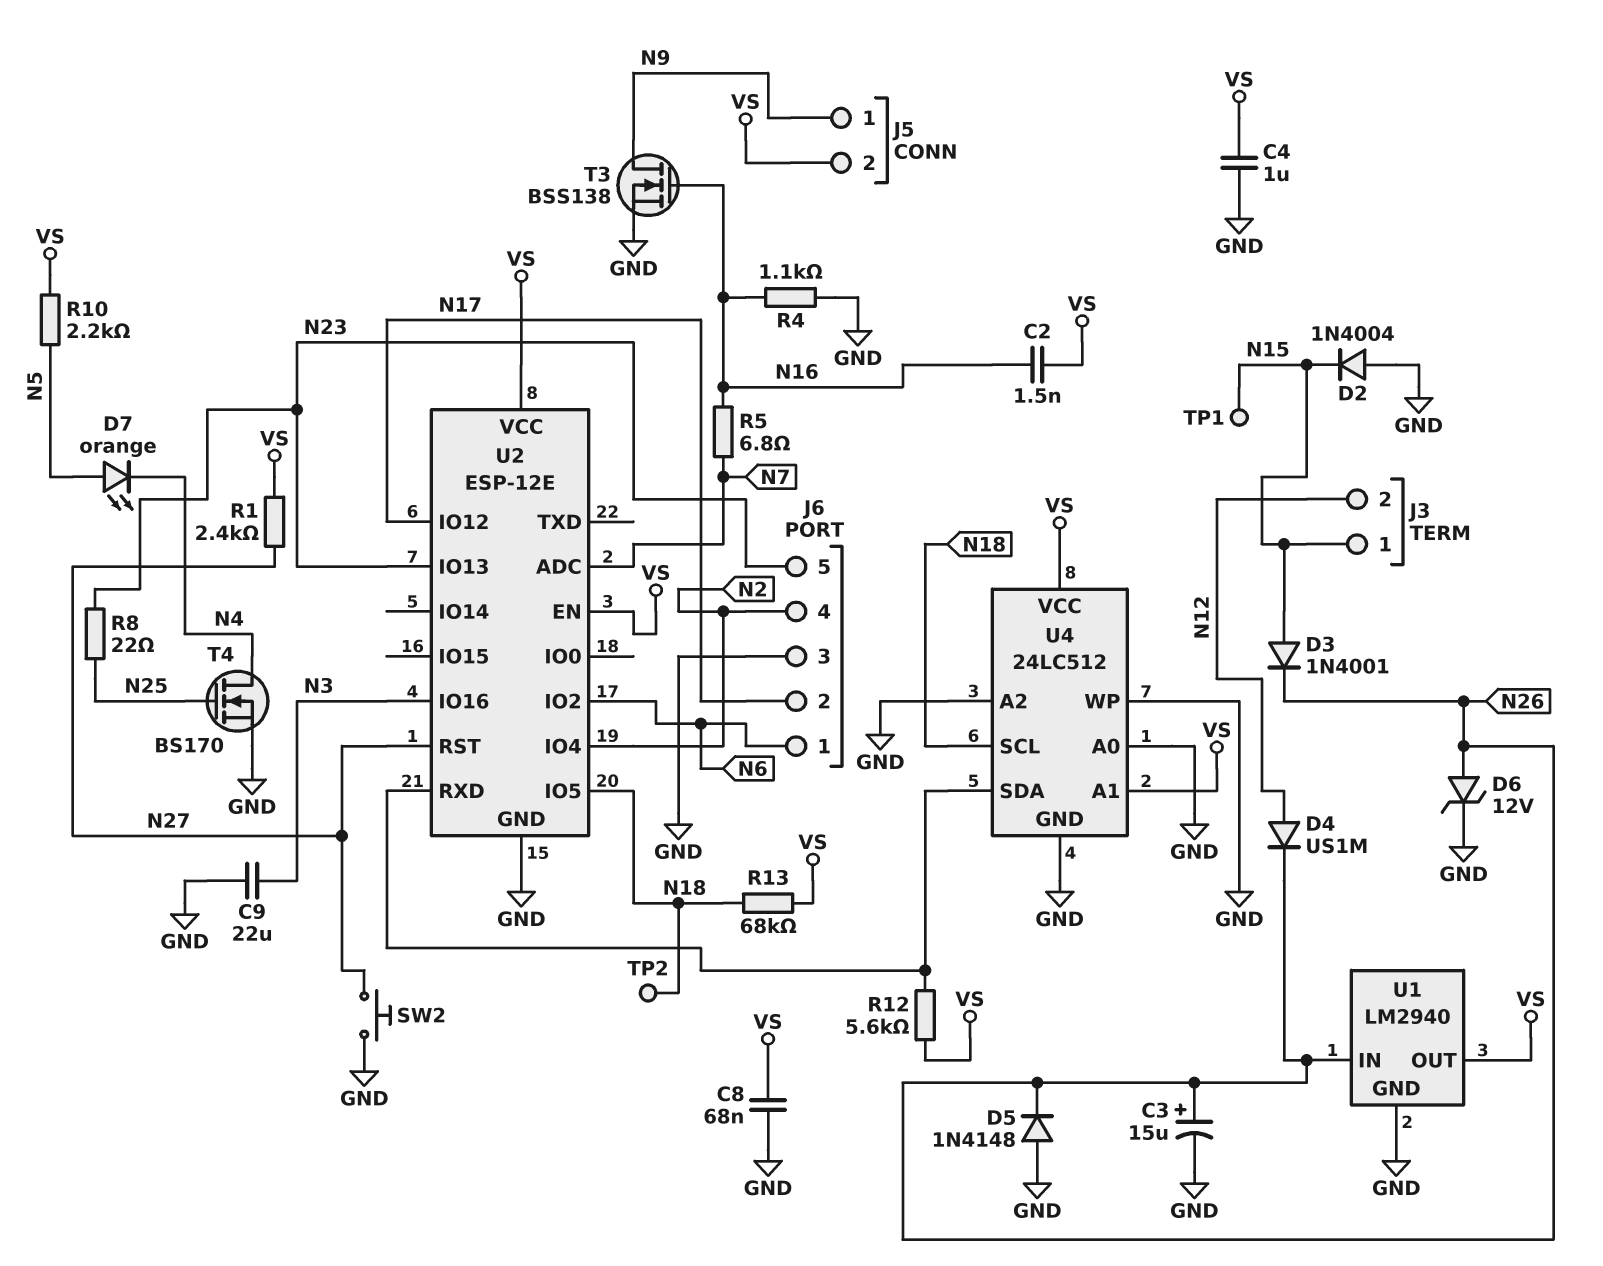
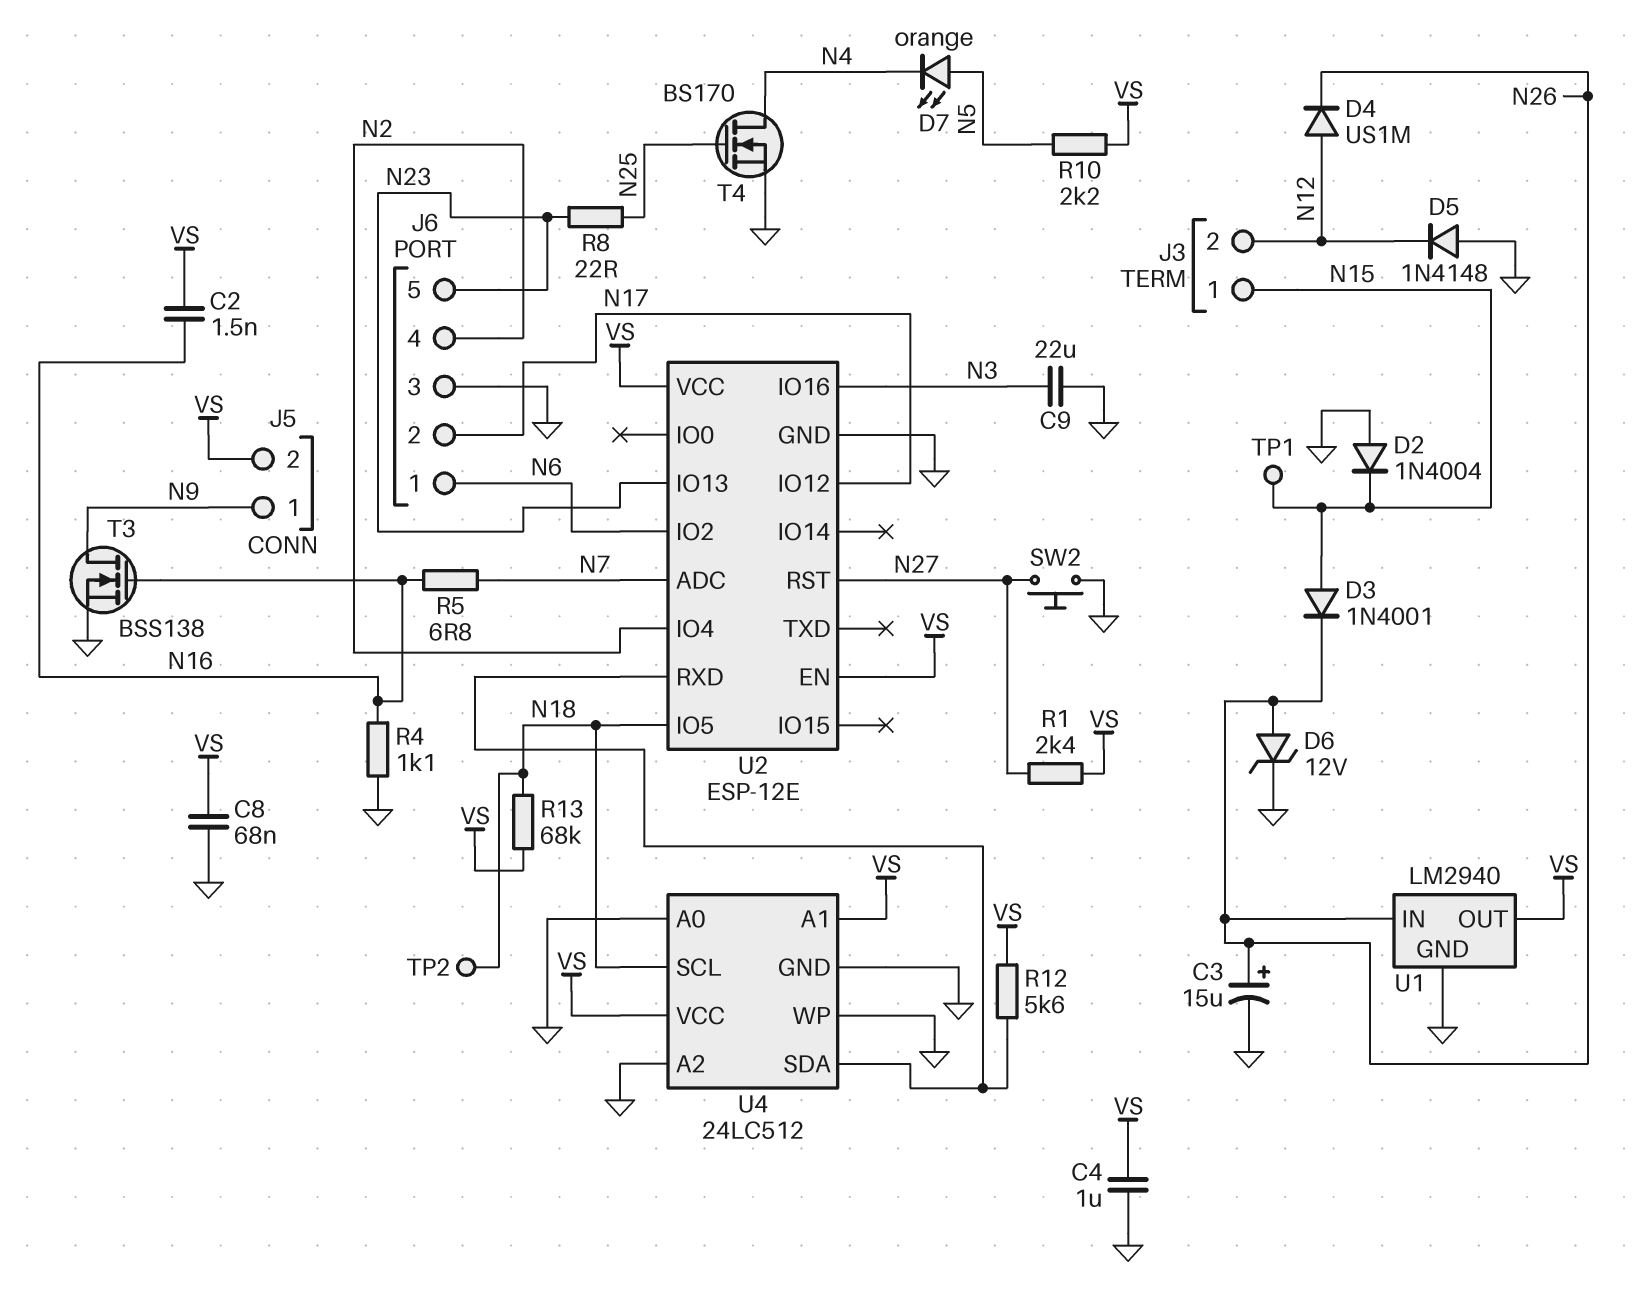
D5: diode 1N4148 (A GND, K N26) -> diode 1N4148 (A GND, K N12)

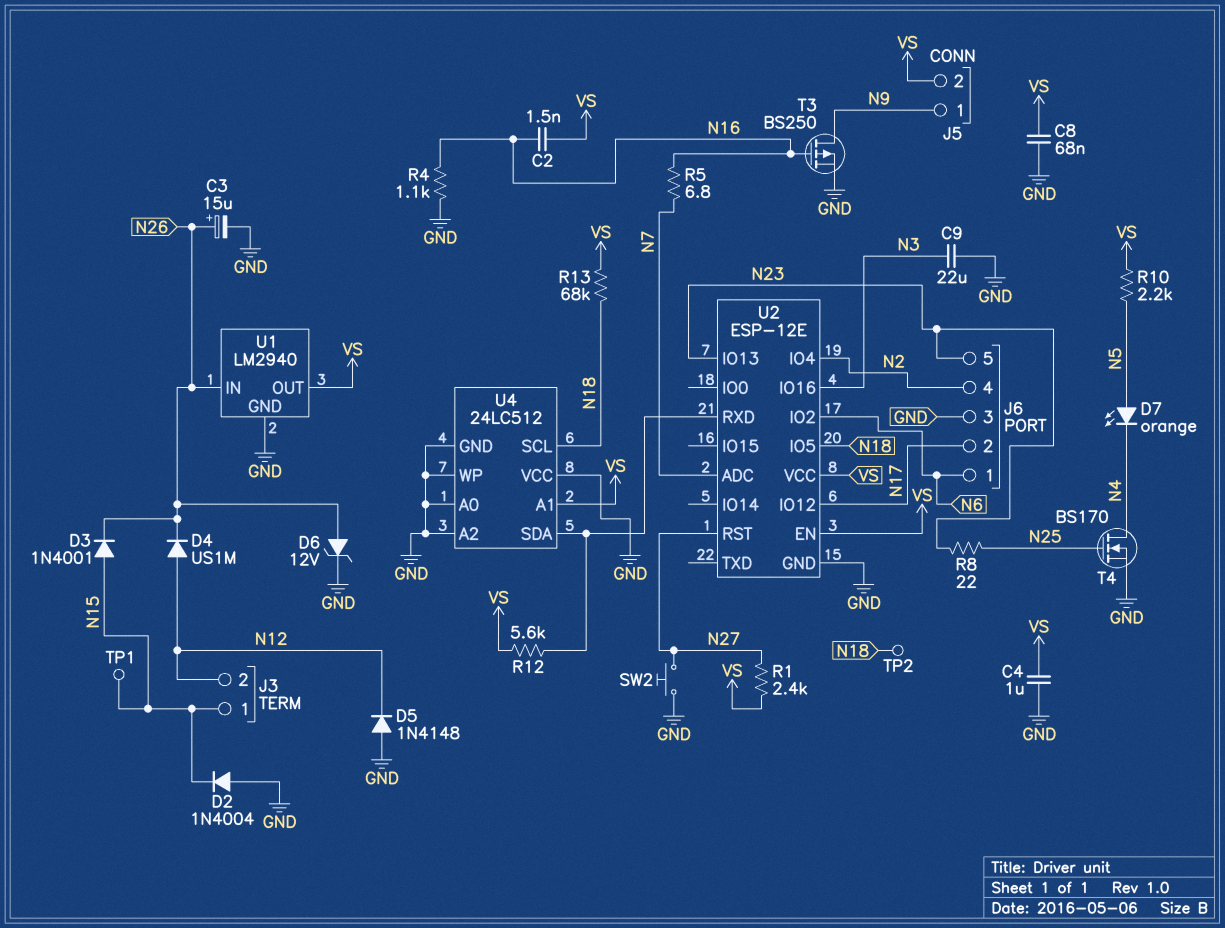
T3: NMOS BSS138 (G N16, D N9, S GND) -> PMOS BS250 (G N16, D N9, S GND)
U4 pin VCC: VS -> GND

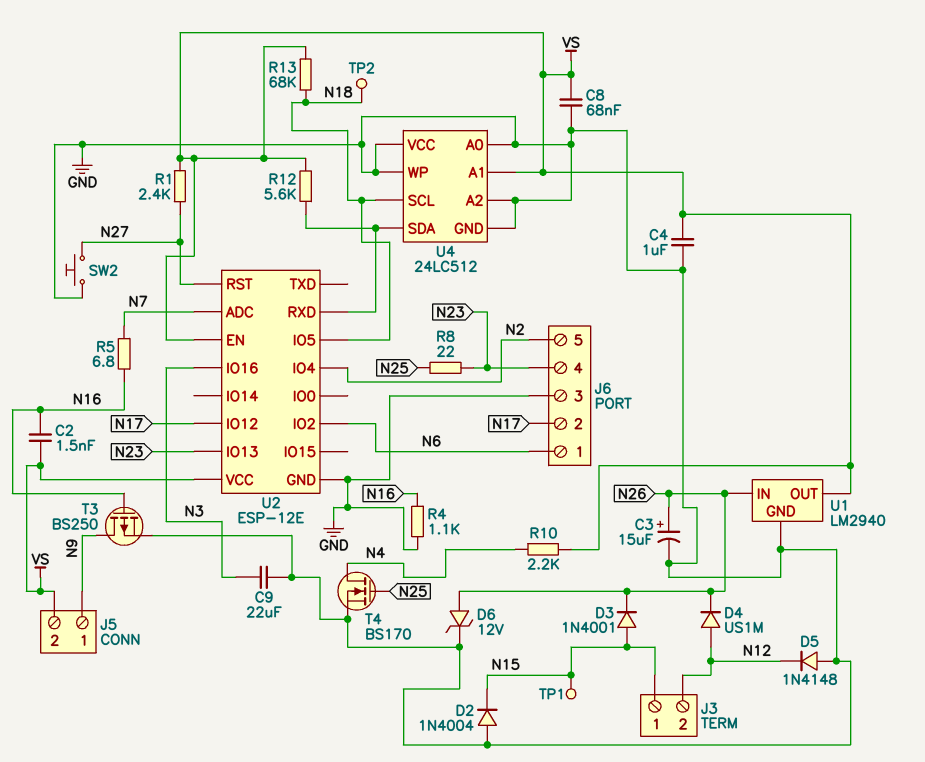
D7: LED orange (A N5, K N4) -> none
J6 pin 4: N2 -> N23
J6 pin 5: N23 -> N2
R10: 2.2k (N5, VS) -> 2.2k (N4, VS)

